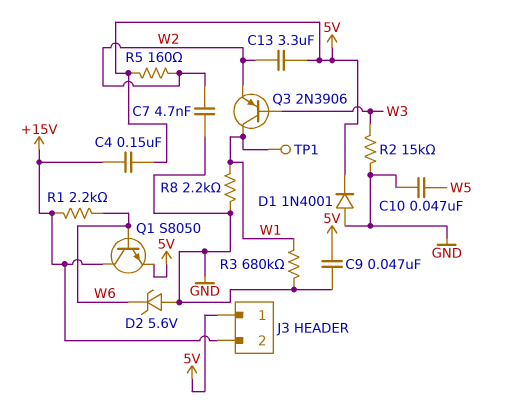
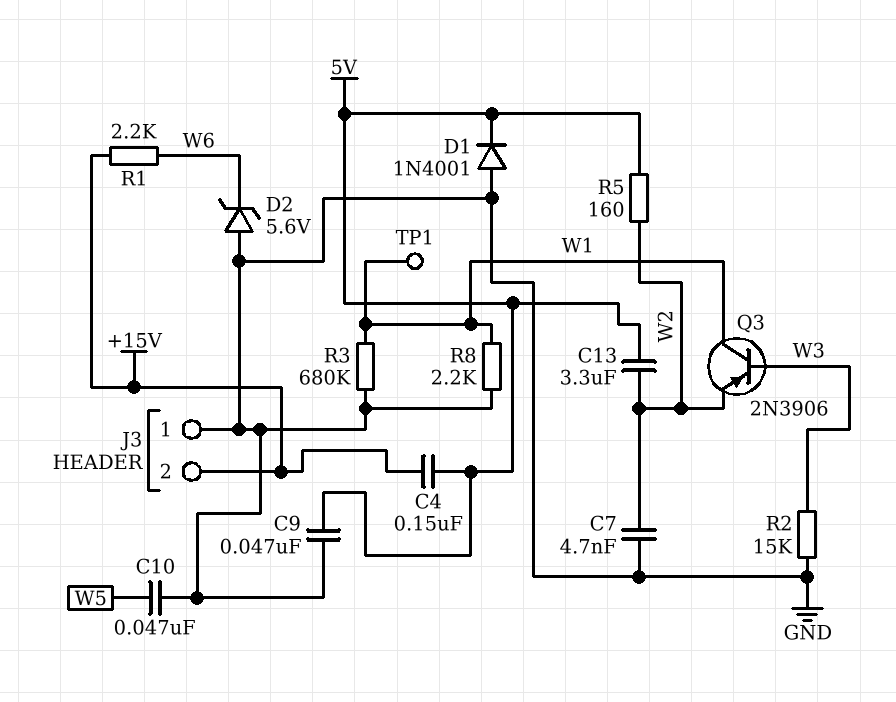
J3 pin 1: 5V -> GND
Q1: NPN S8050 (B W6, C +15V, E 5V) -> none

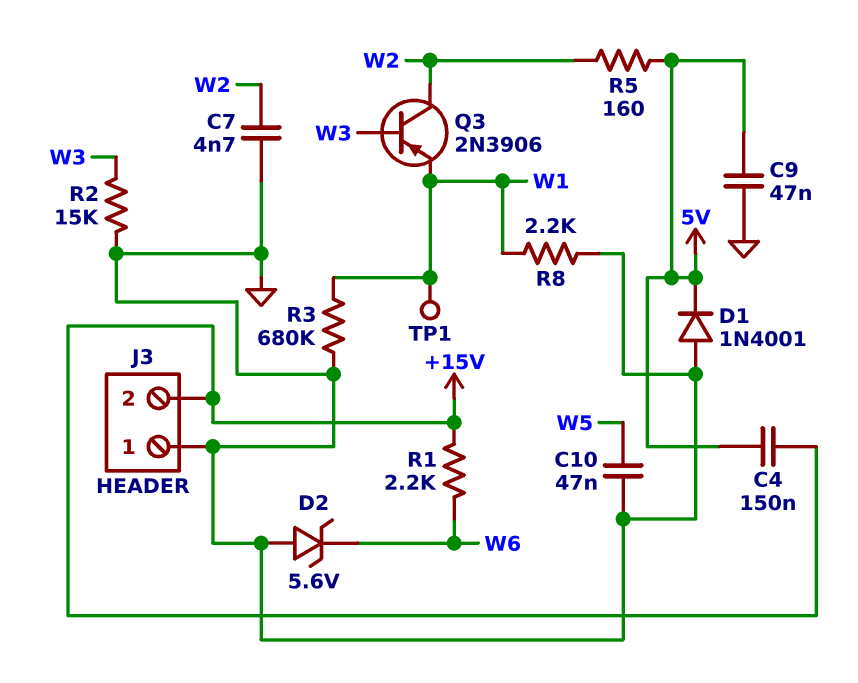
C13: 3.3uF (5V, W2) -> none
Q3: PNP 2N3906 (B W3, C W1, E W2) -> PNP 2N3906 (B W3, C W2, E W1)

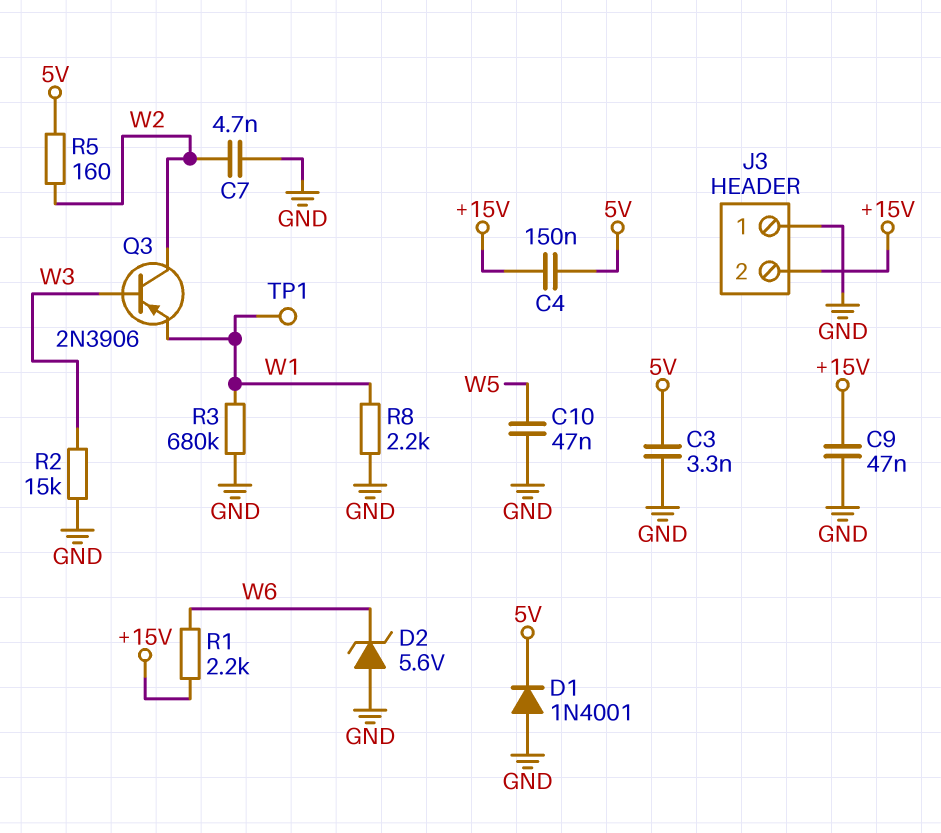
C3: none -> 3.3nF (5V, GND)
C9: 47nF (5V, GND) -> 47nF (+15V, GND)

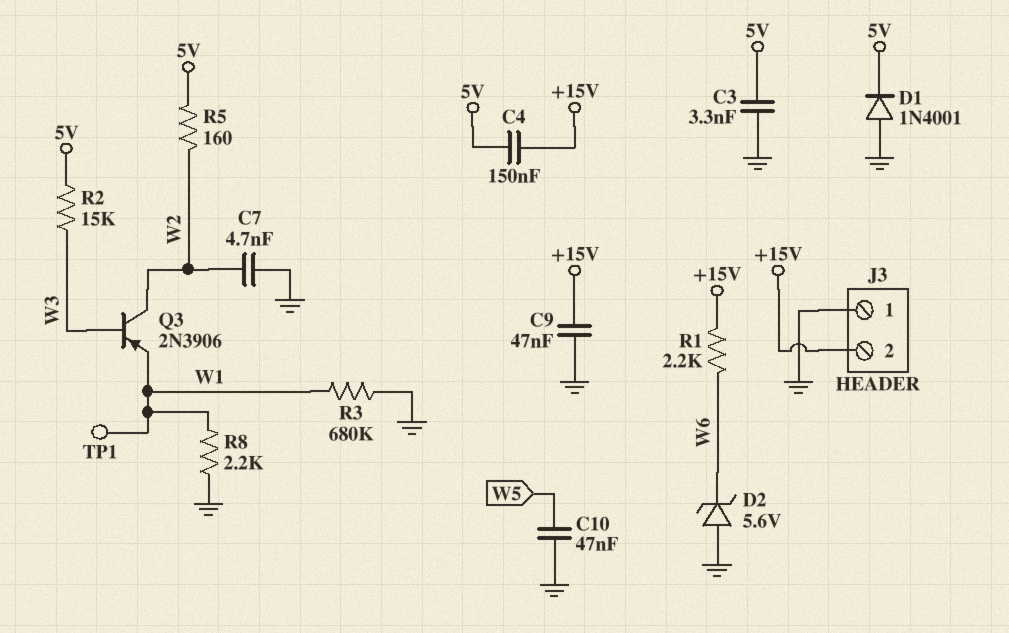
R2: 15k (GND, W3) -> 15k (5V, W3)

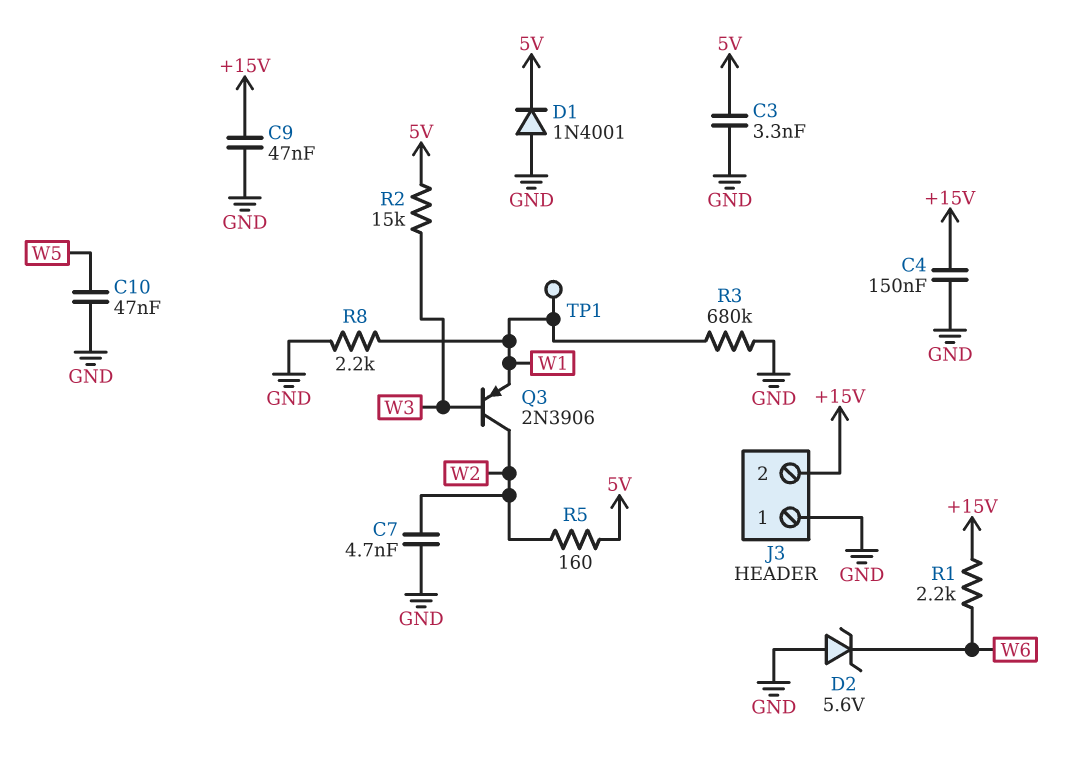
C4: 150nF (+15V, 5V) -> 150nF (+15V, GND)

